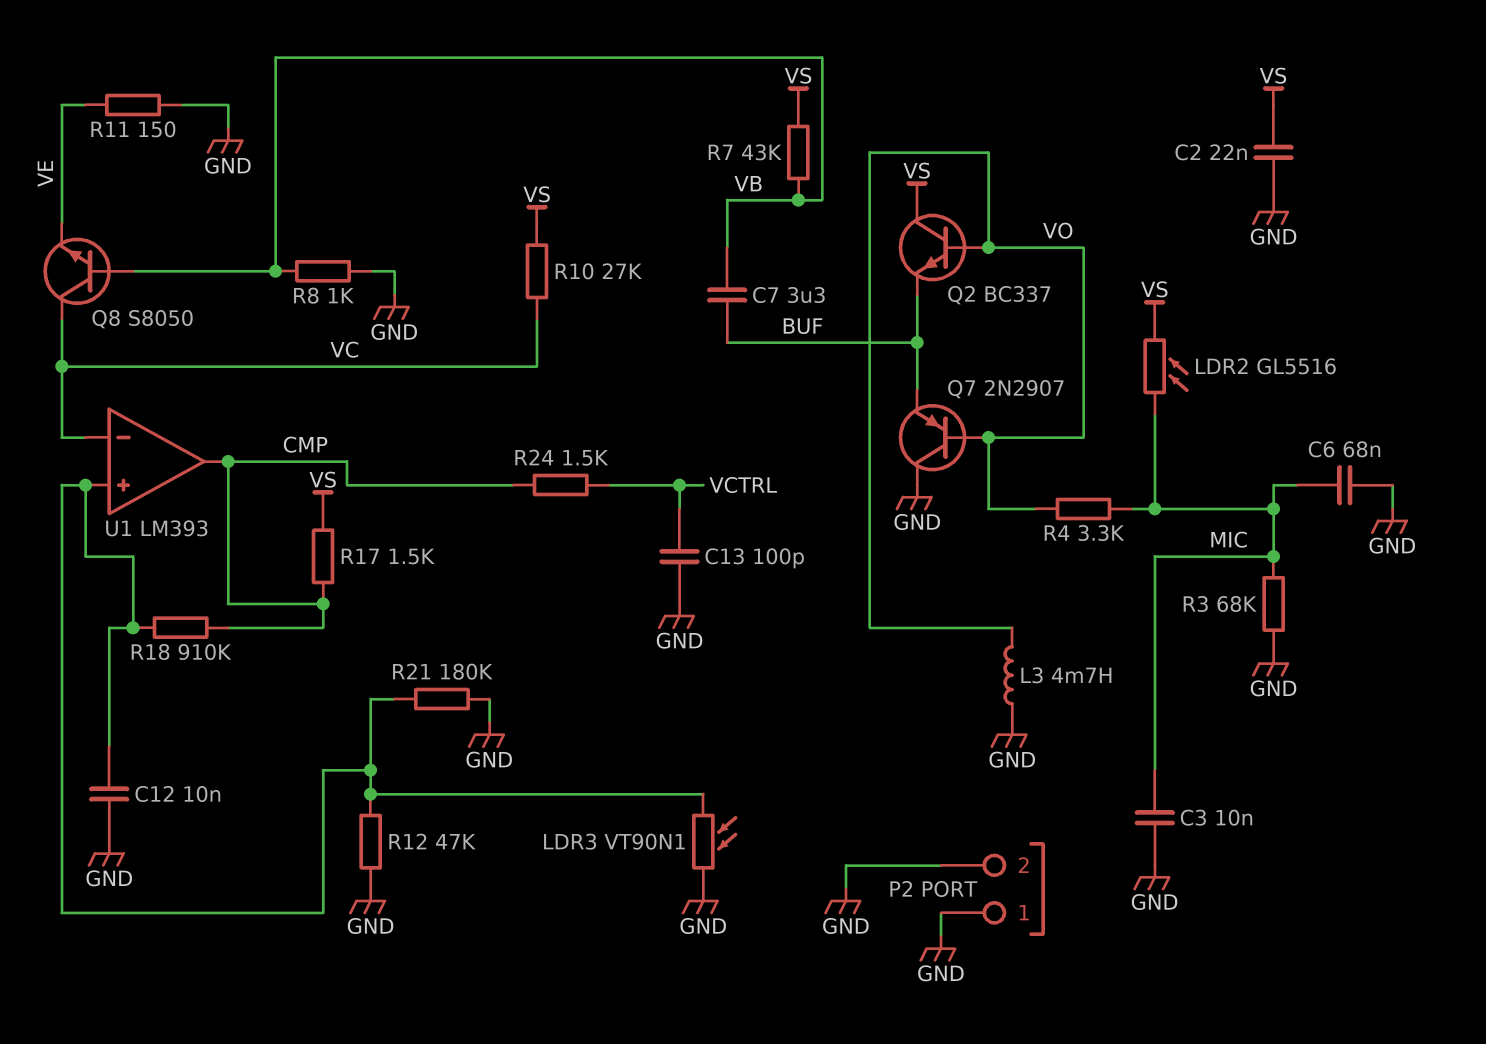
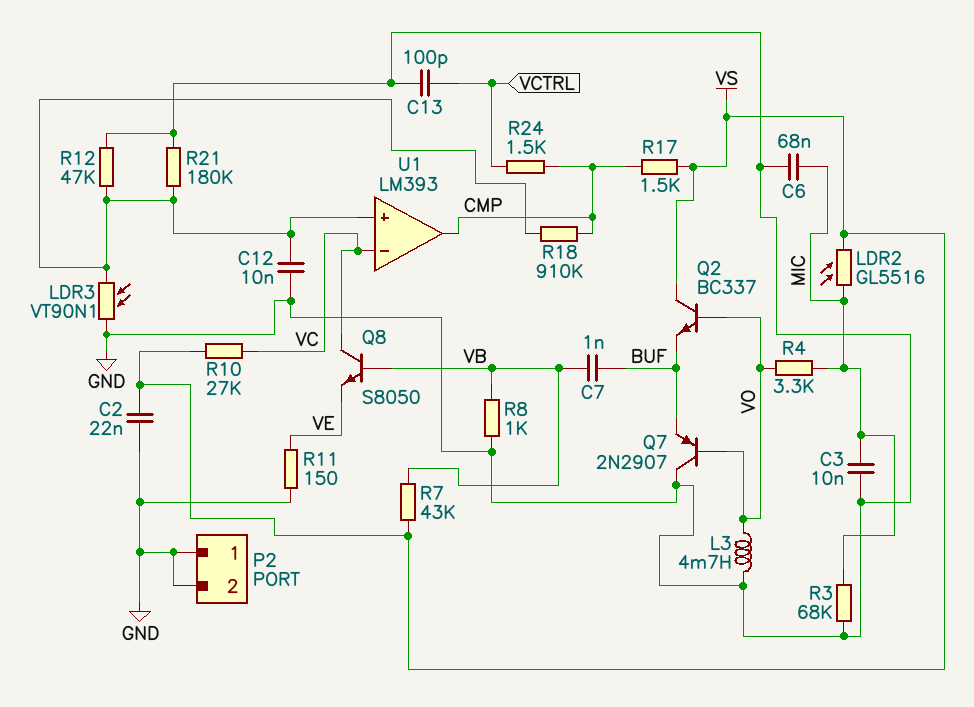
C7: 3.3uF (BUF, VB) -> 1nF (BUF, VB)

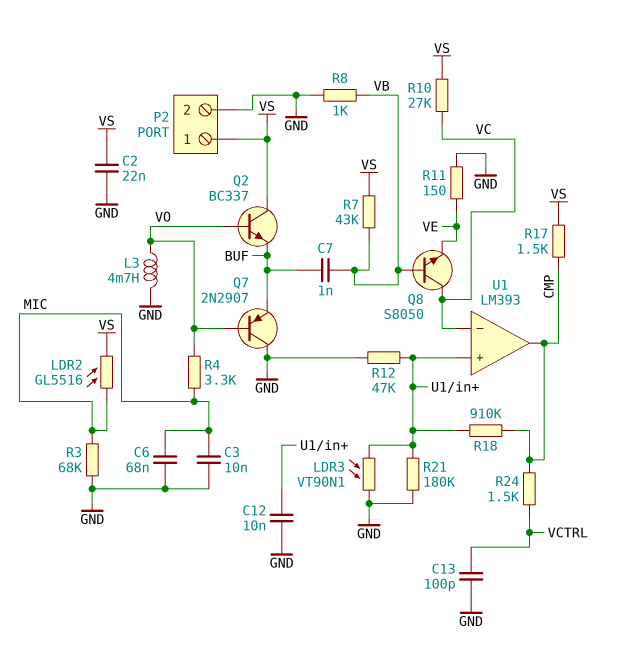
P2 pin 1: GND -> VS

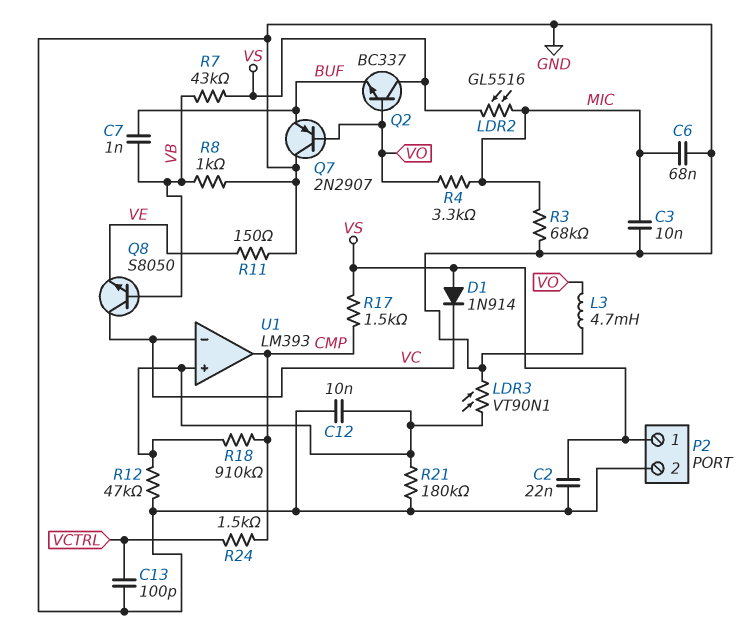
D1: none -> diode 1N914 (A VS, K VC)
R10: 27k (VC, VS) -> none

